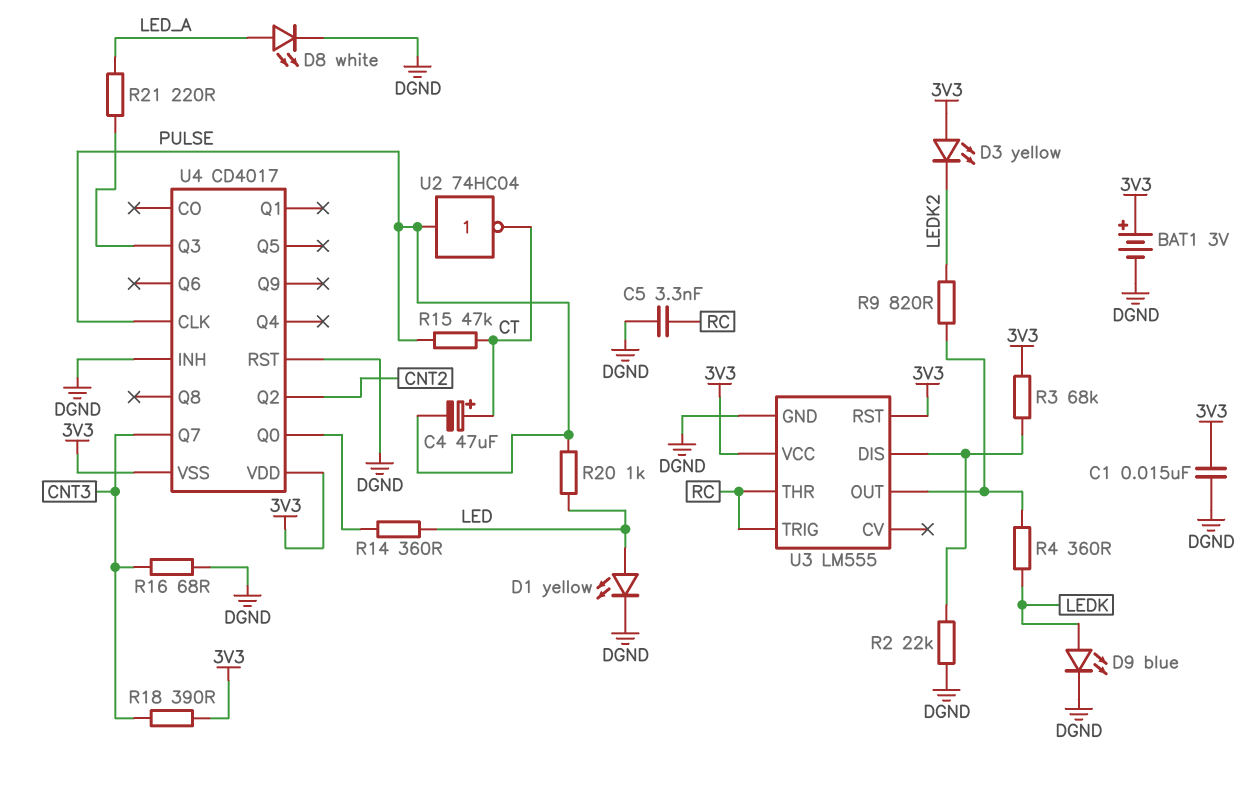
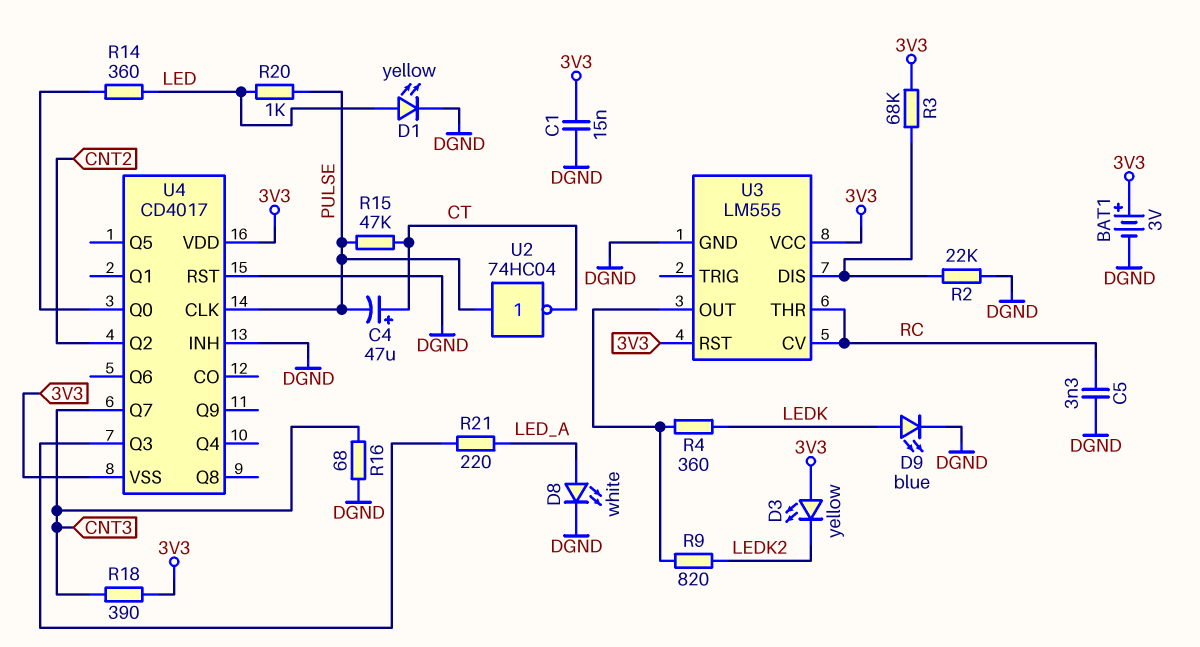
U3 pin CV: none -> RC
U3 pin TRIG: RC -> none

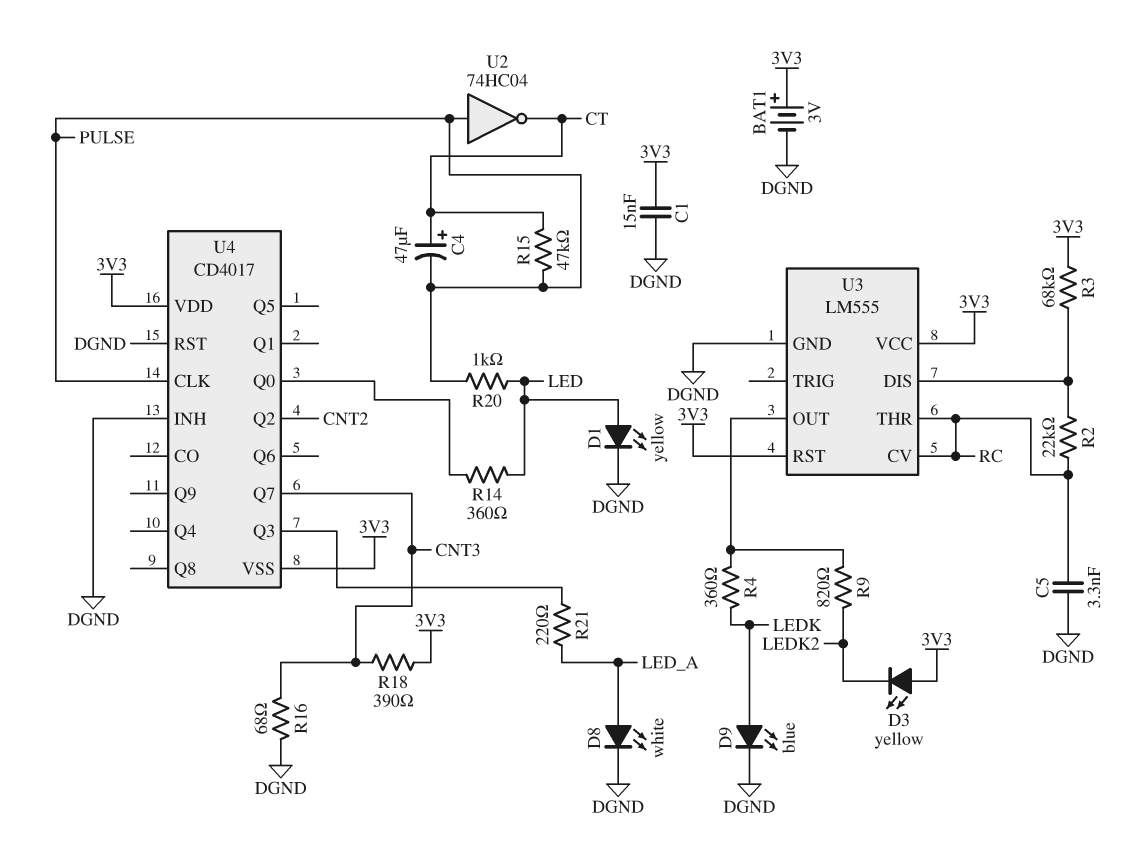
R2: 22k (DGND, U3/DIS) -> 22k (RC, U3/DIS)

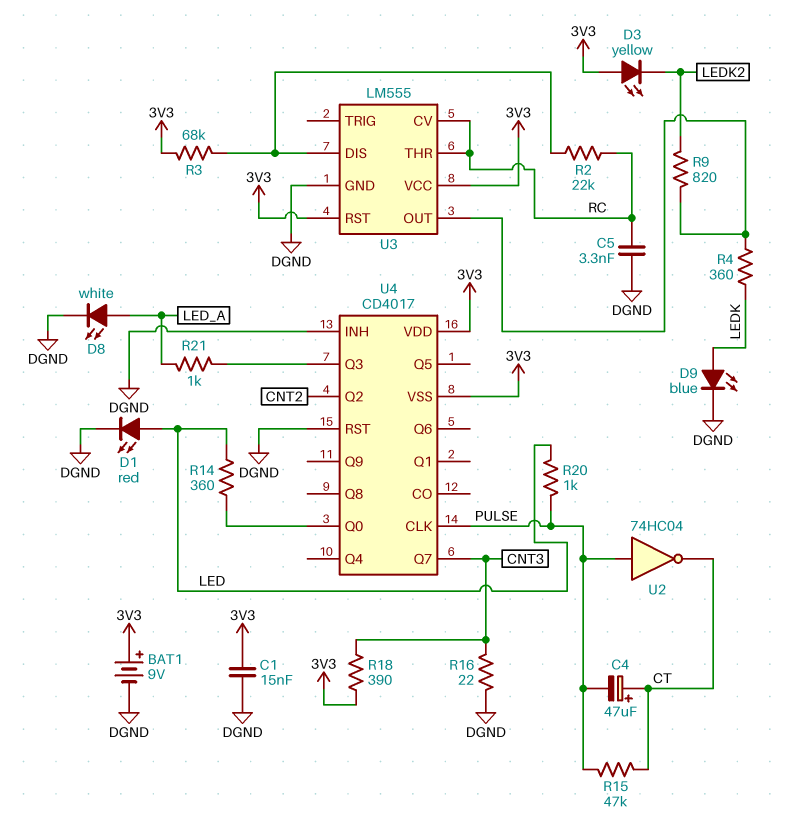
BAT1: 3V (plus 3V3, minus DGND) -> 9V (plus 3V3, minus DGND)
D1: LED yellow (A LED, K DGND) -> LED red (A LED, K DGND)
R16: 68 (CNT3, DGND) -> 22 (CNT3, DGND)
R21: 220 (LED_A, U4/Q3) -> 1k (LED_A, U4/Q3)

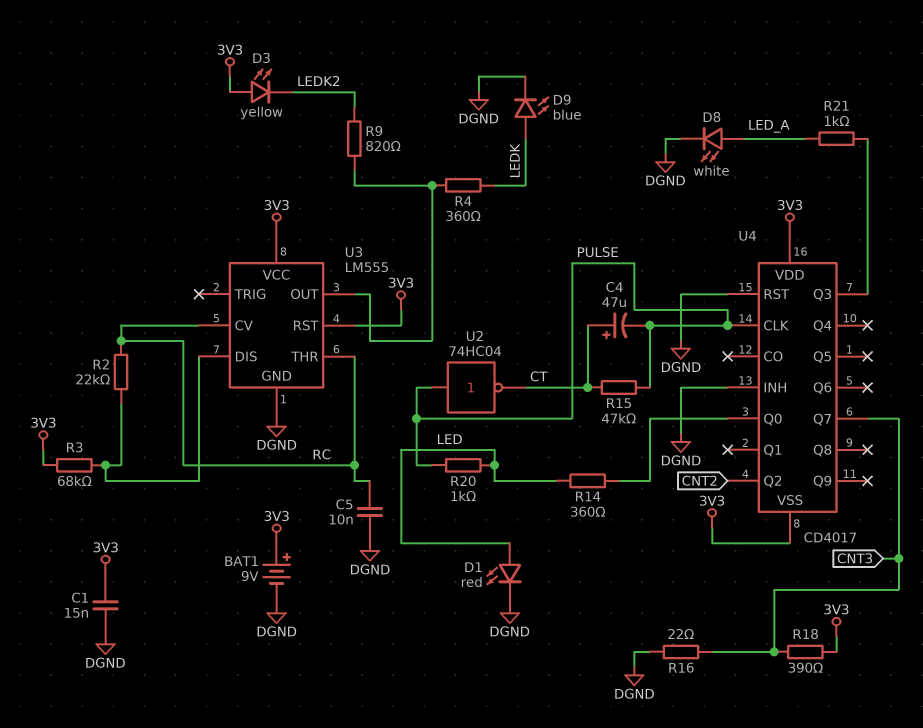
C5: 3.3nF (DGND, RC) -> 10nF (DGND, RC)

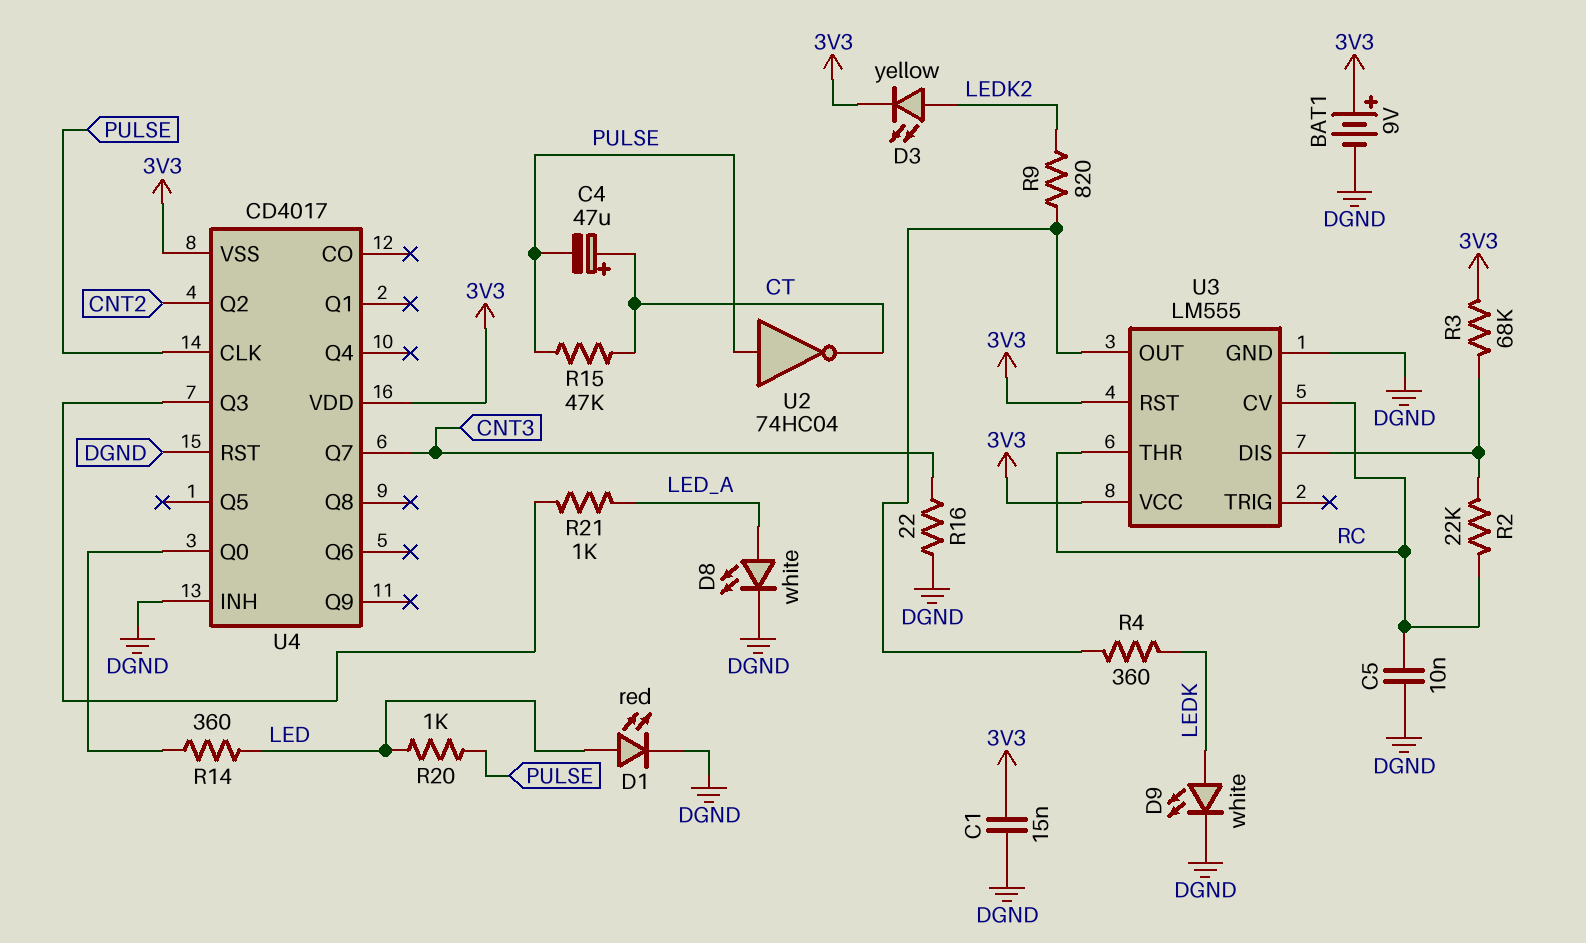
D3: LED yellow (A 3V3, K LEDK2) -> LED yellow (A LEDK2, K 3V3)
D9: LED blue (A LEDK, K DGND) -> LED white (A LEDK, K DGND)
R18: 390 (3V3, CNT3) -> none

